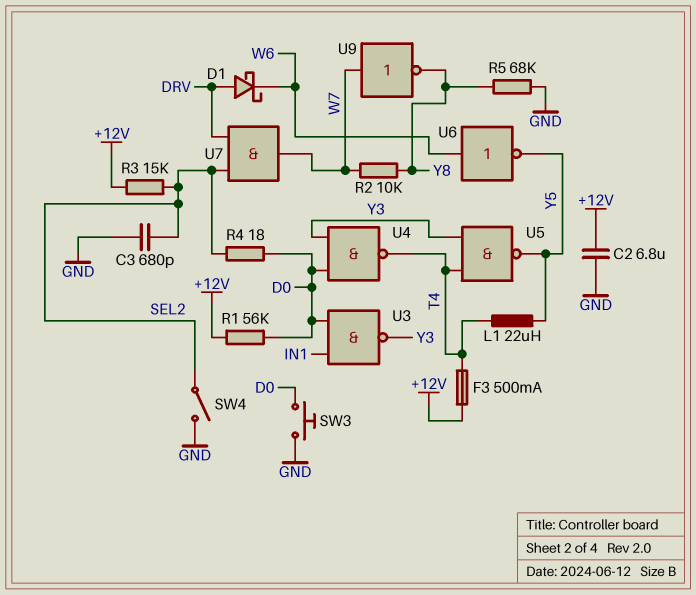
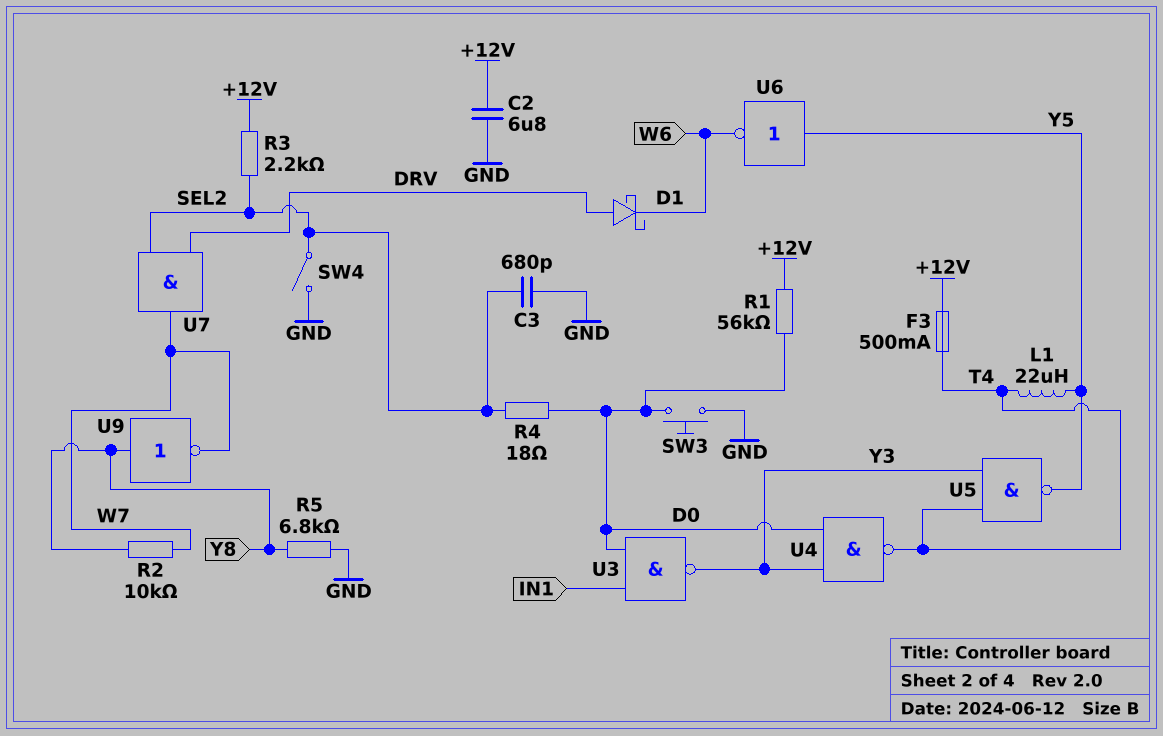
R3: 15k (+12V, SEL2) -> 2.2k (+12V, SEL2)
R5: 68k (GND, Y8) -> 6.8k (GND, Y8)
U6: NOT (in W6, out Y5) -> NOT (in Y5, out W6)
U9: NOT (in W7, out Y8) -> NOT (in Y8, out W7)

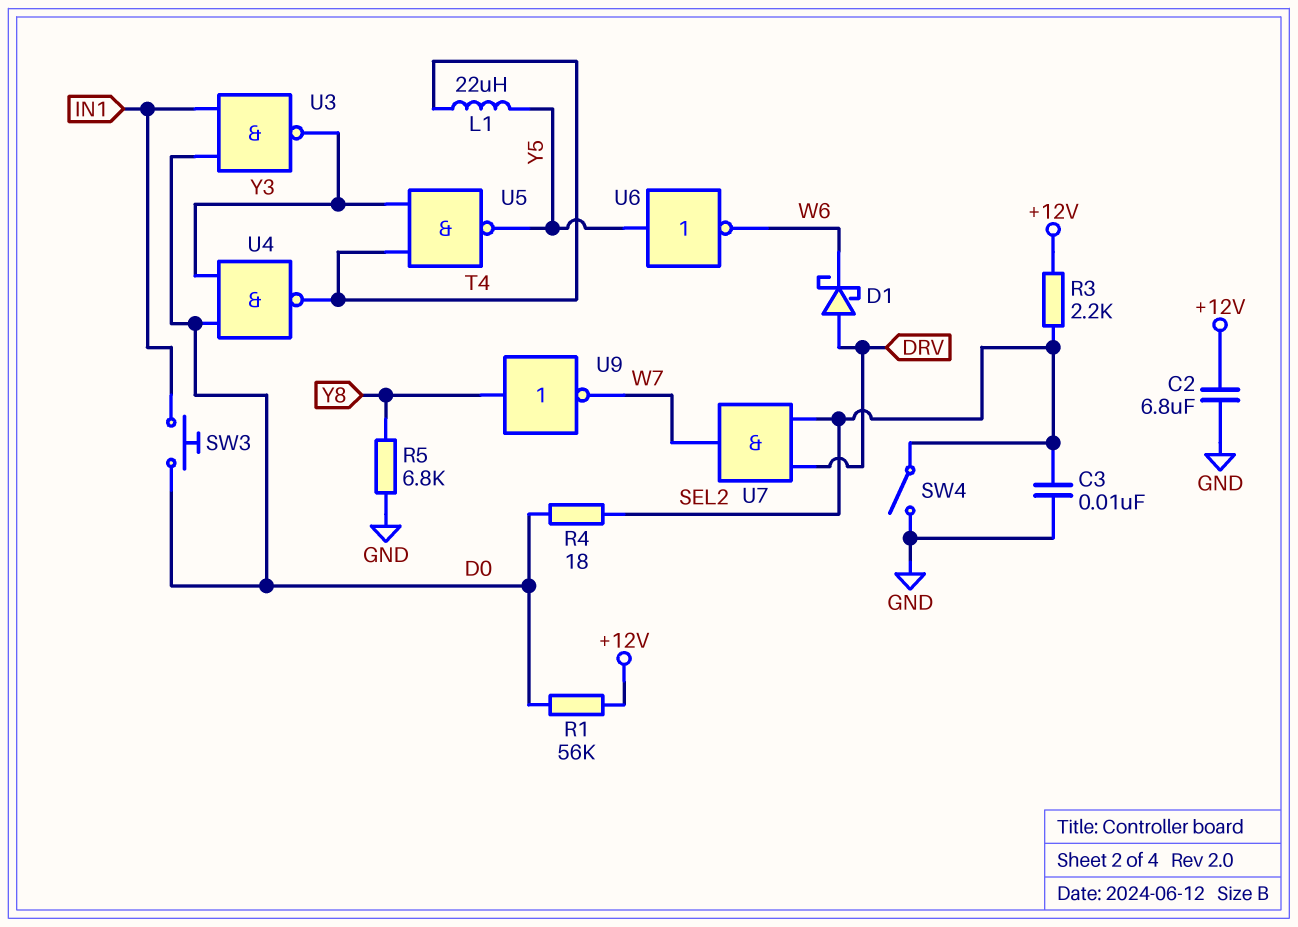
C3: 680pF (GND, SEL2) -> 10nF (GND, SEL2)
F3: 500mA (+12V, T4) -> none
R2: 10k (W7, Y8) -> none
SW3: button (D0, GND) -> button (D0, IN1)

